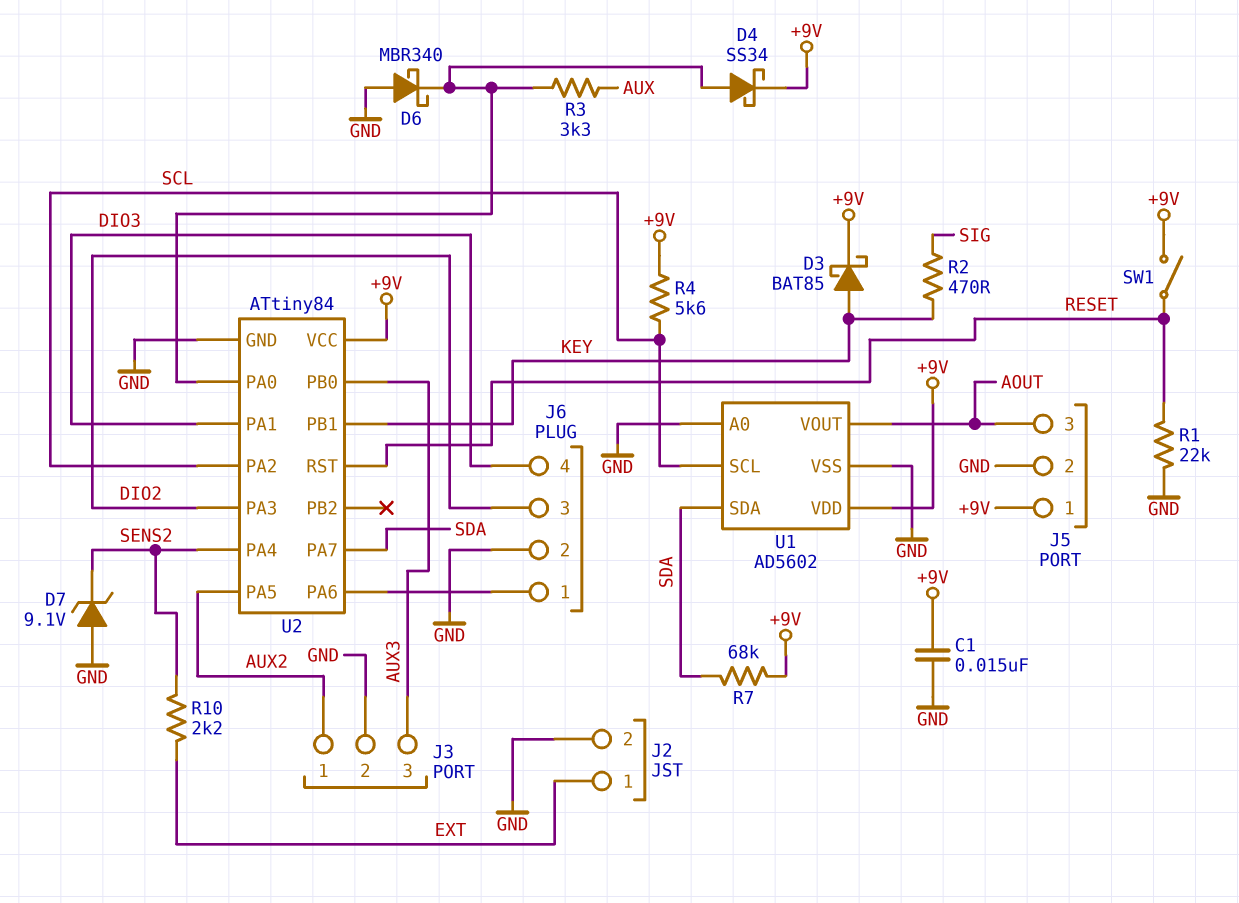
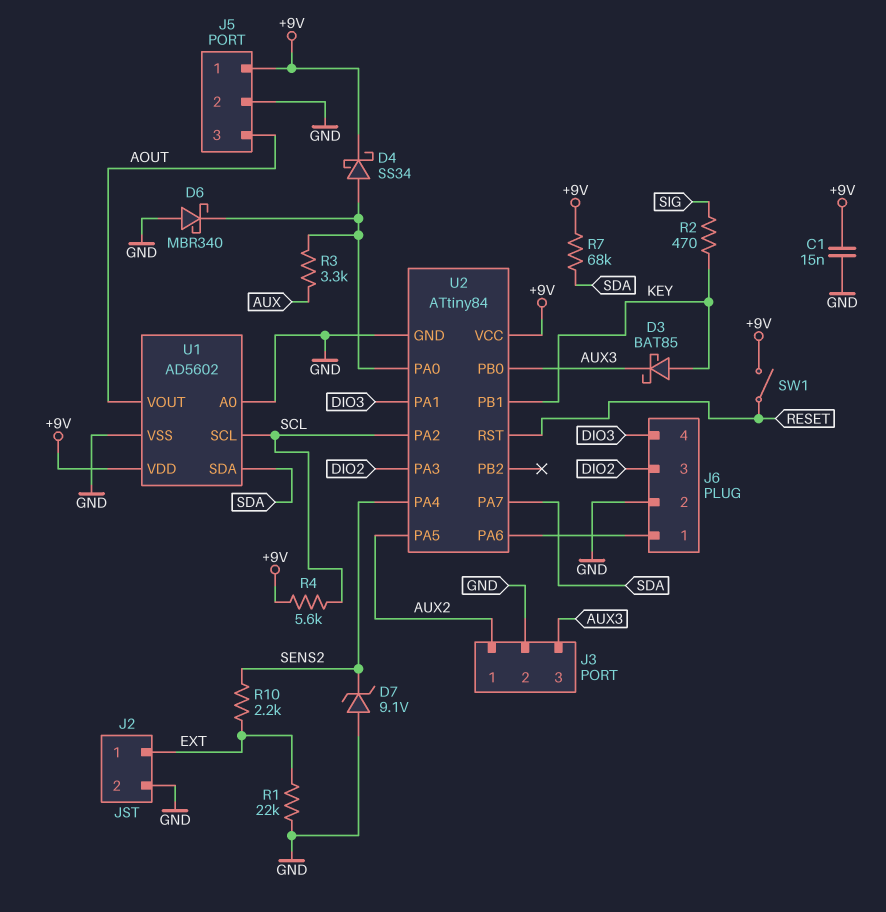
D3: schottky BAT85 (A KEY, K +9V) -> schottky BAT85 (A KEY, K AUX3)
R1: 22k (GND, RESET) -> 22k (EXT, GND)

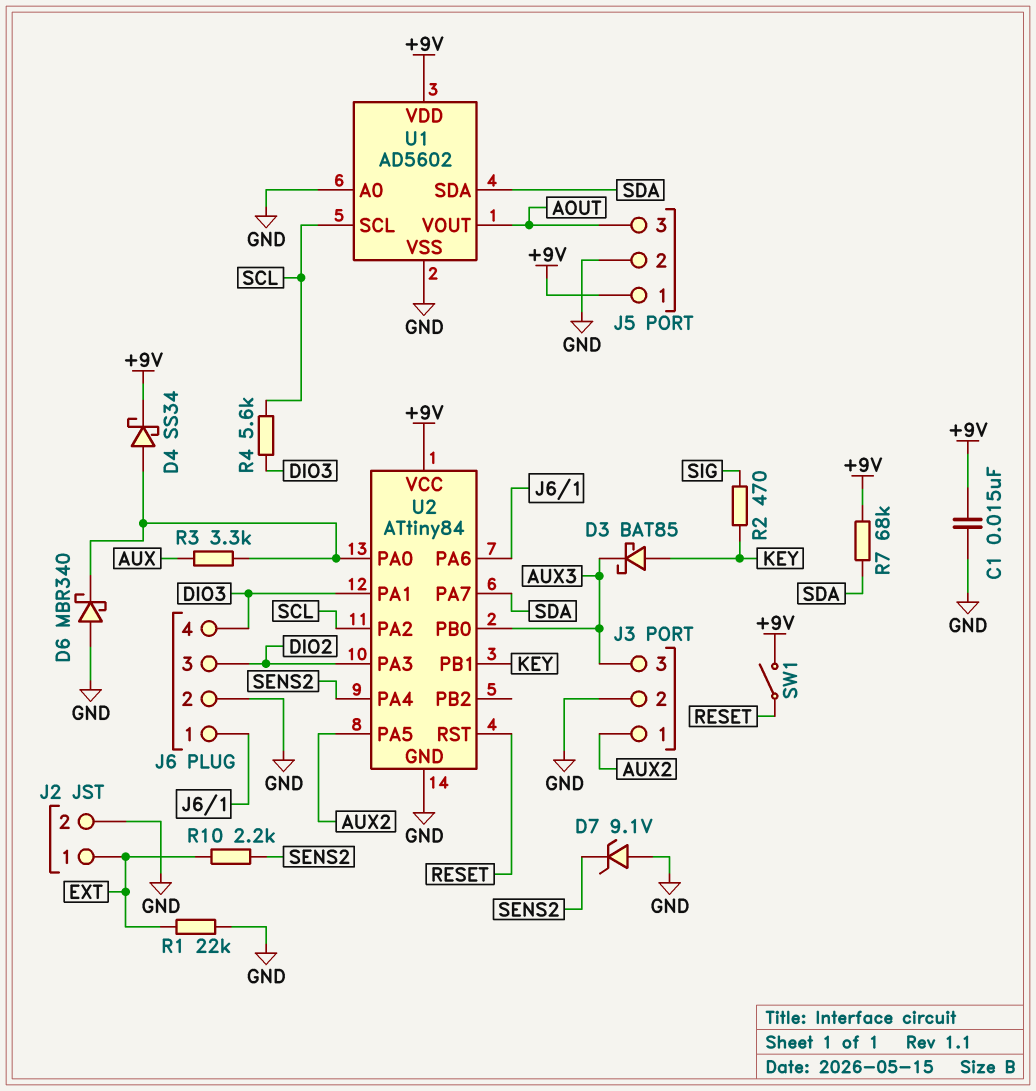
R4: 5.6k (+9V, SCL) -> 5.6k (DIO3, SCL)

